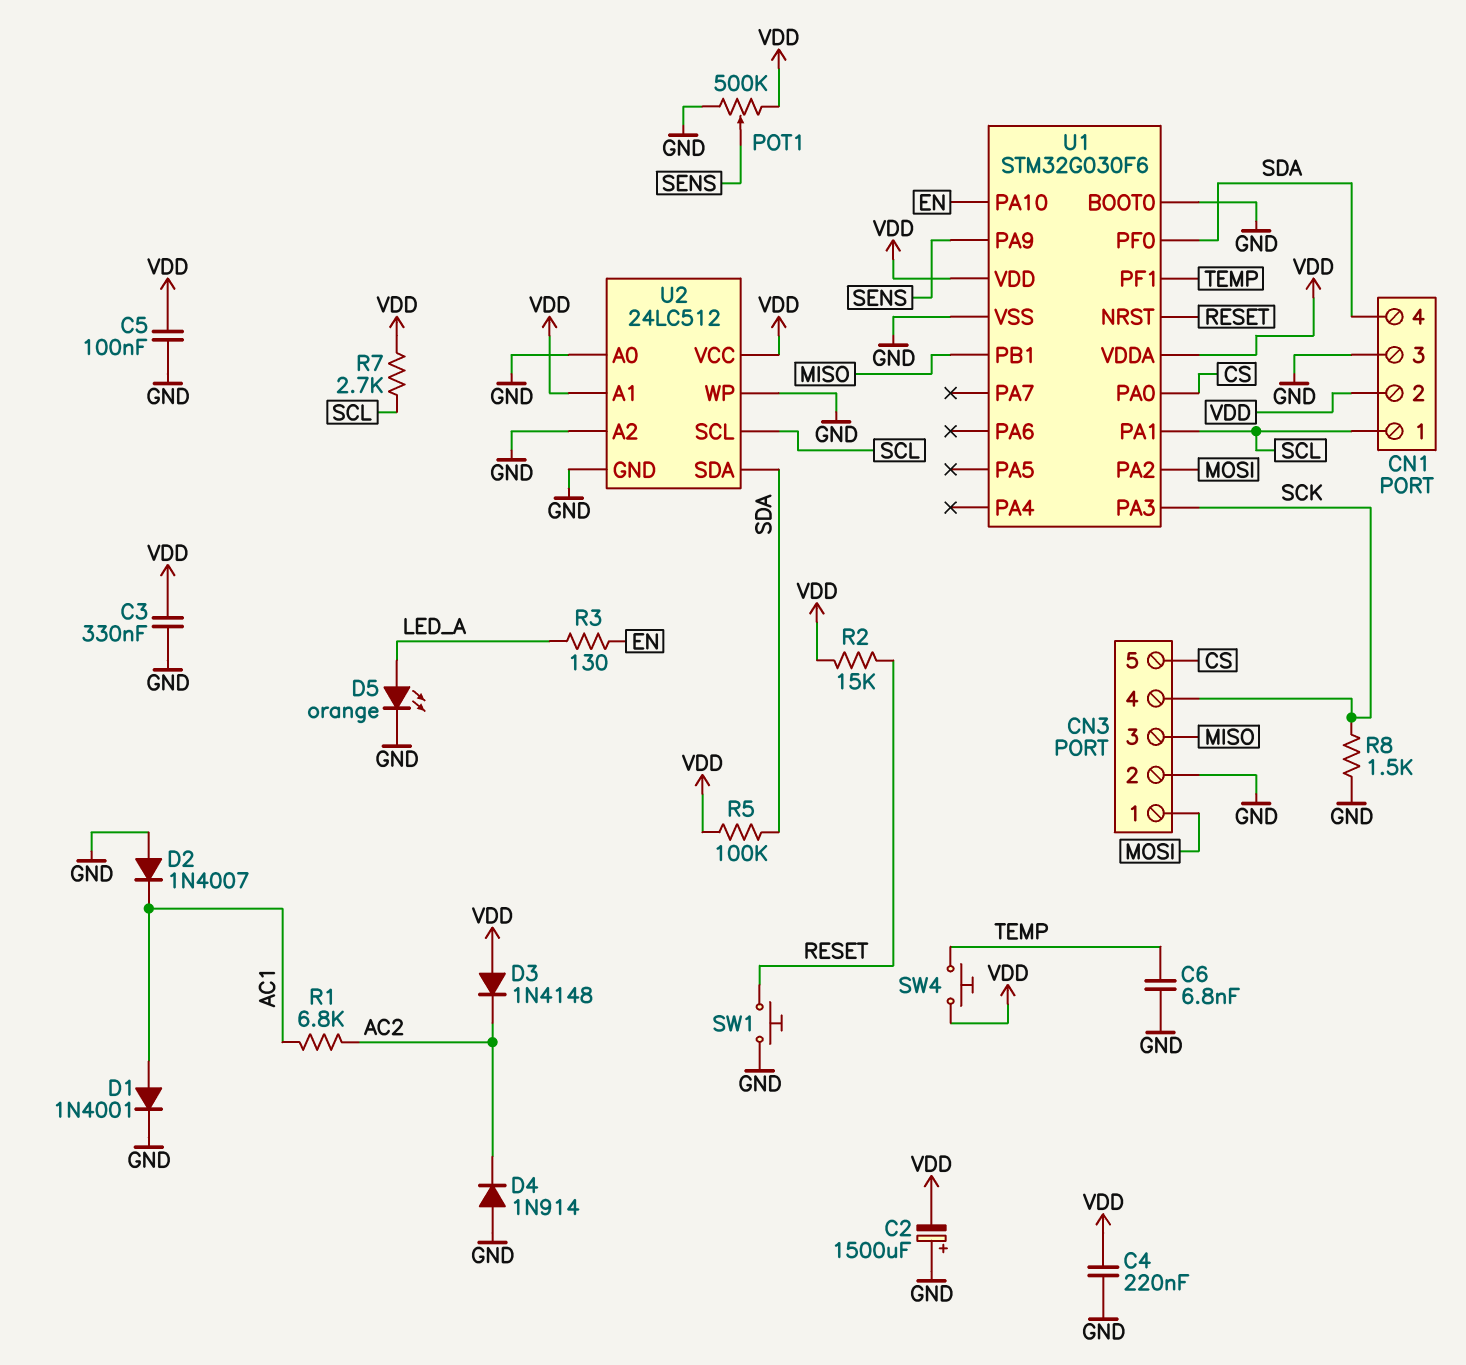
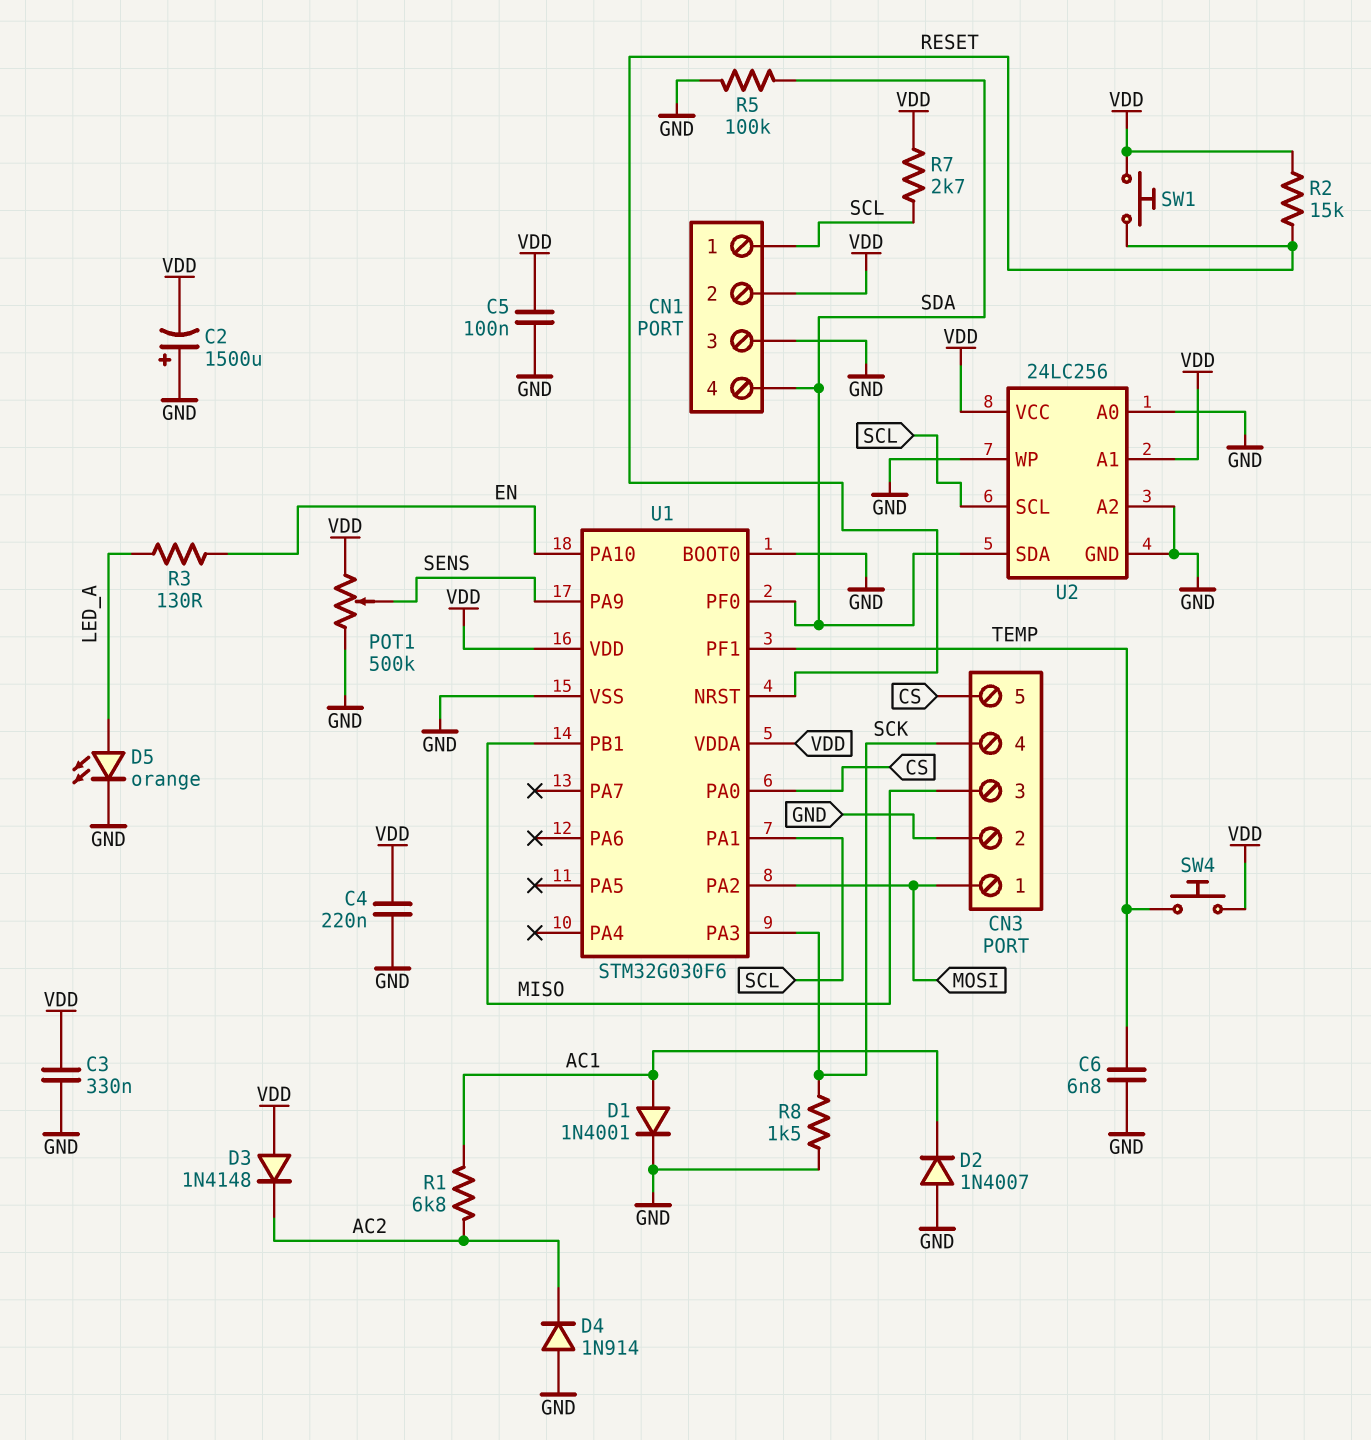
R5: 100k (SDA, VDD) -> 100k (GND, SDA)
SW1: button (GND, RESET) -> button (RESET, VDD)
U2: 24LC512 -> 24LC256

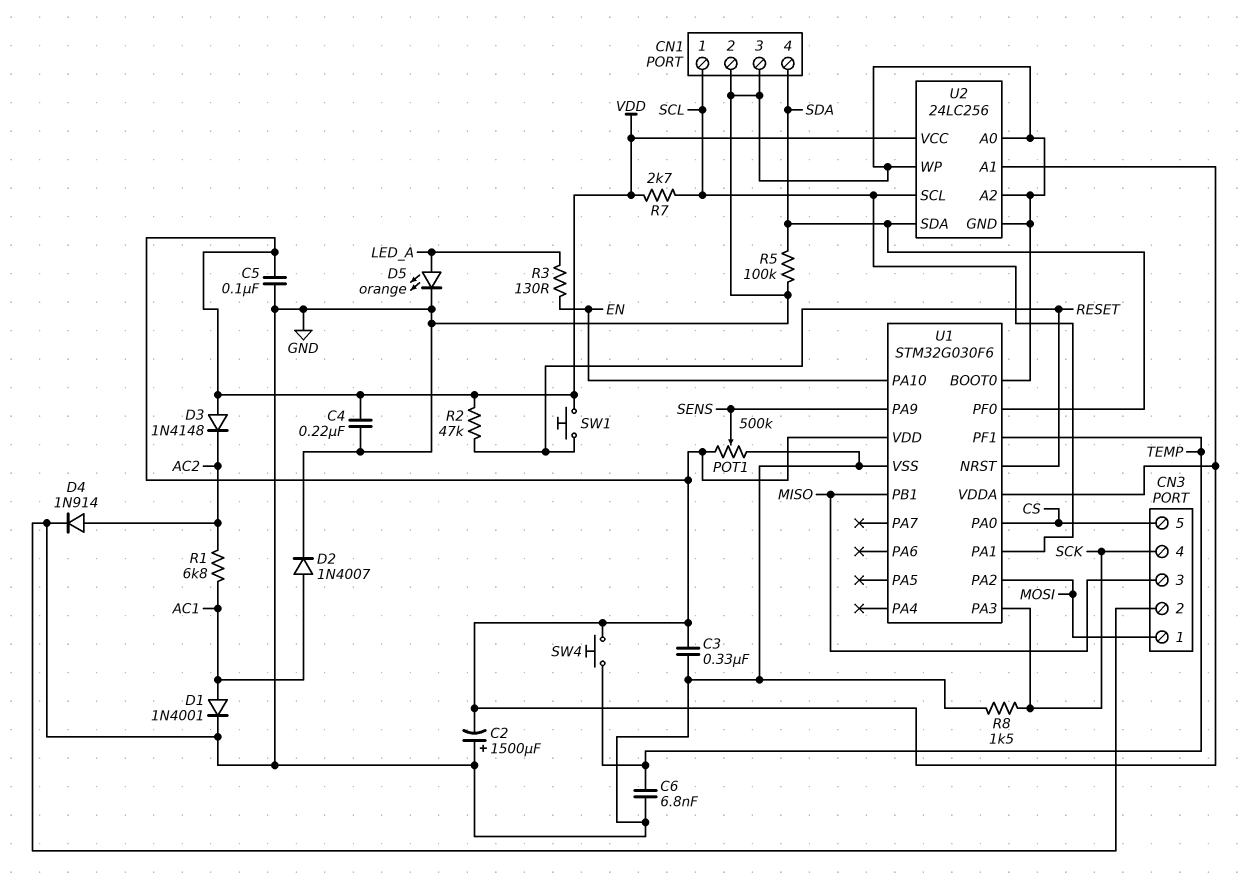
CN1 pin 2: VDD -> GND
D2: diode 1N4007 (A GND, K AC1) -> diode 1N4007 (A AC1, K GND)
D4: diode 1N914 (A GND, K AC2) -> diode 1N914 (A AC2, K GND)
R2: 15k (RESET, VDD) -> 47k (RESET, VDD)

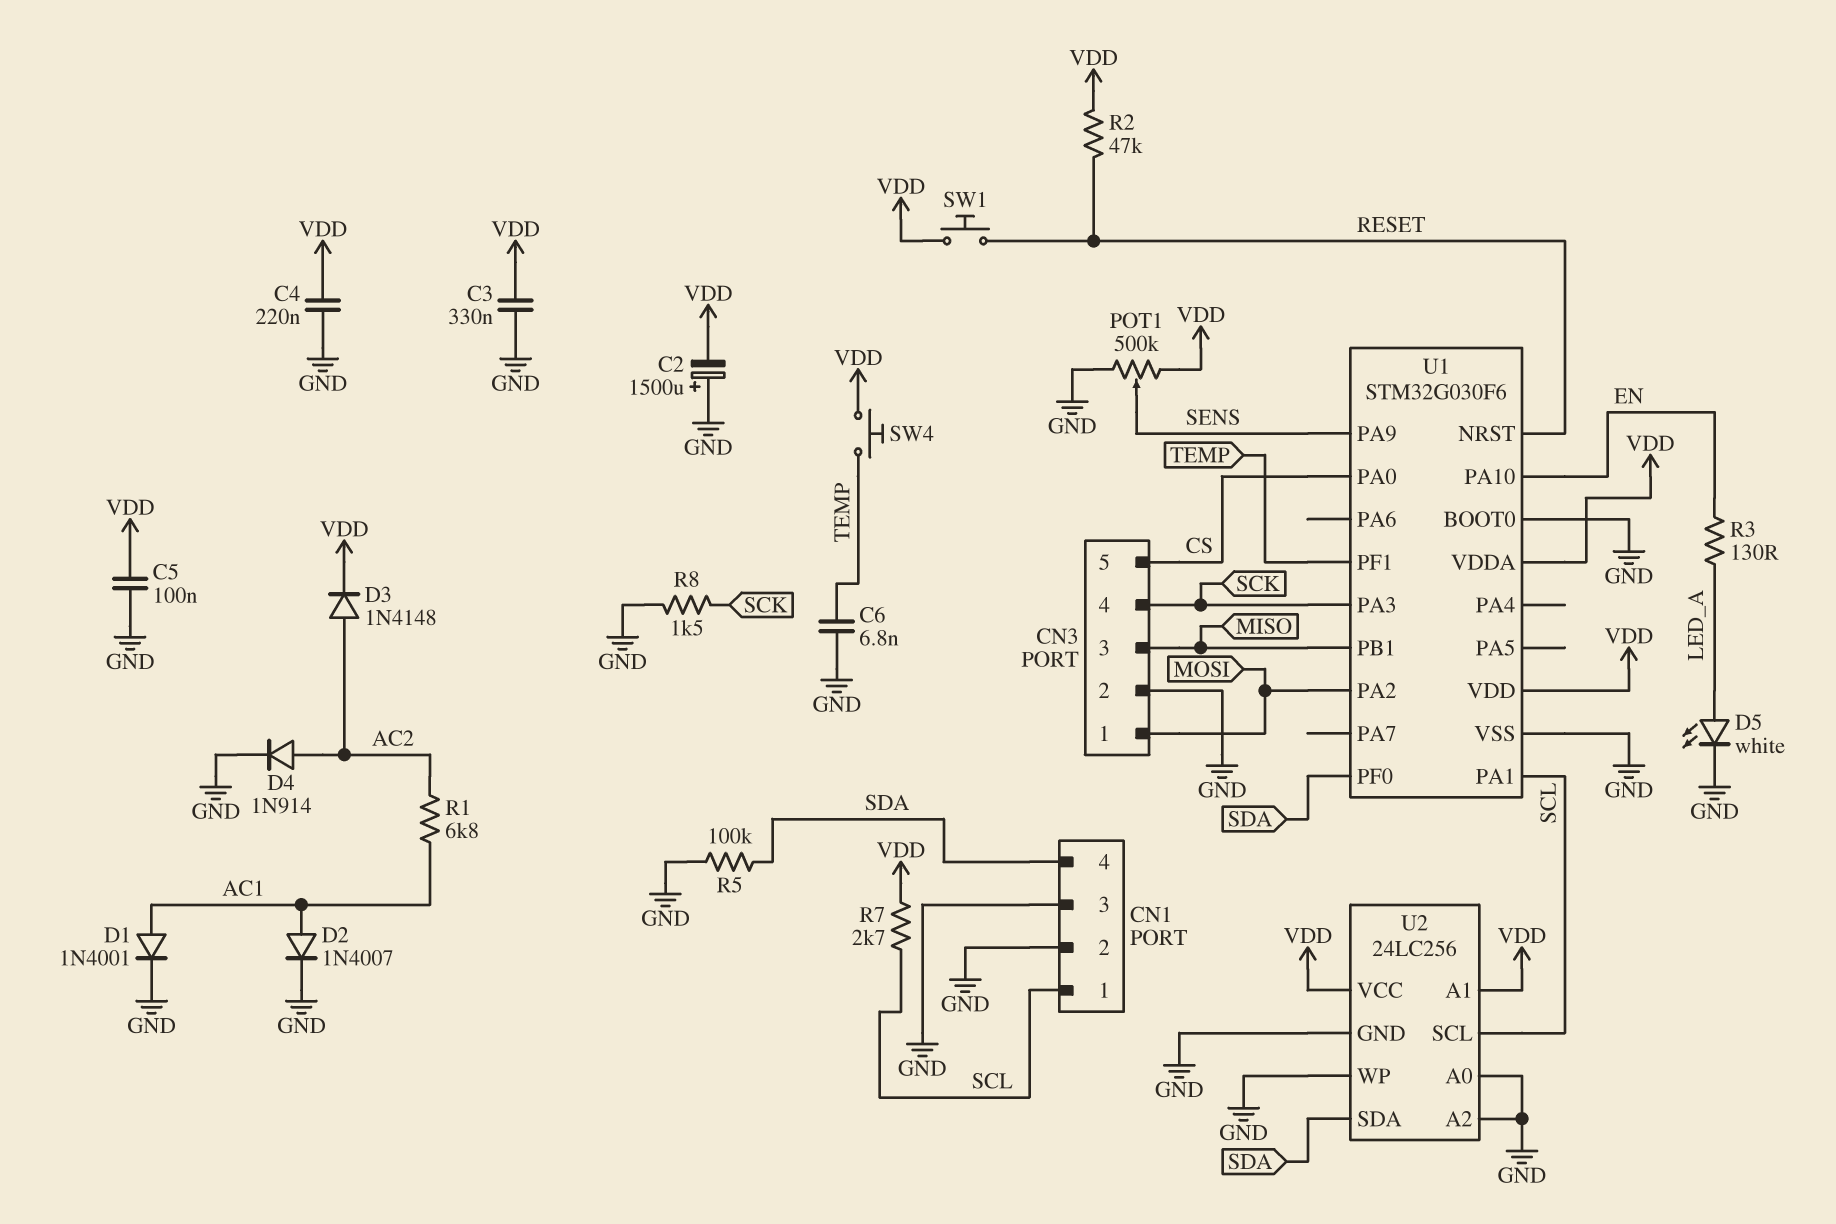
D3: diode 1N4148 (A VDD, K AC2) -> diode 1N4148 (A AC2, K VDD)
D5: LED orange (A LED_A, K GND) -> LED white (A LED_A, K GND)

